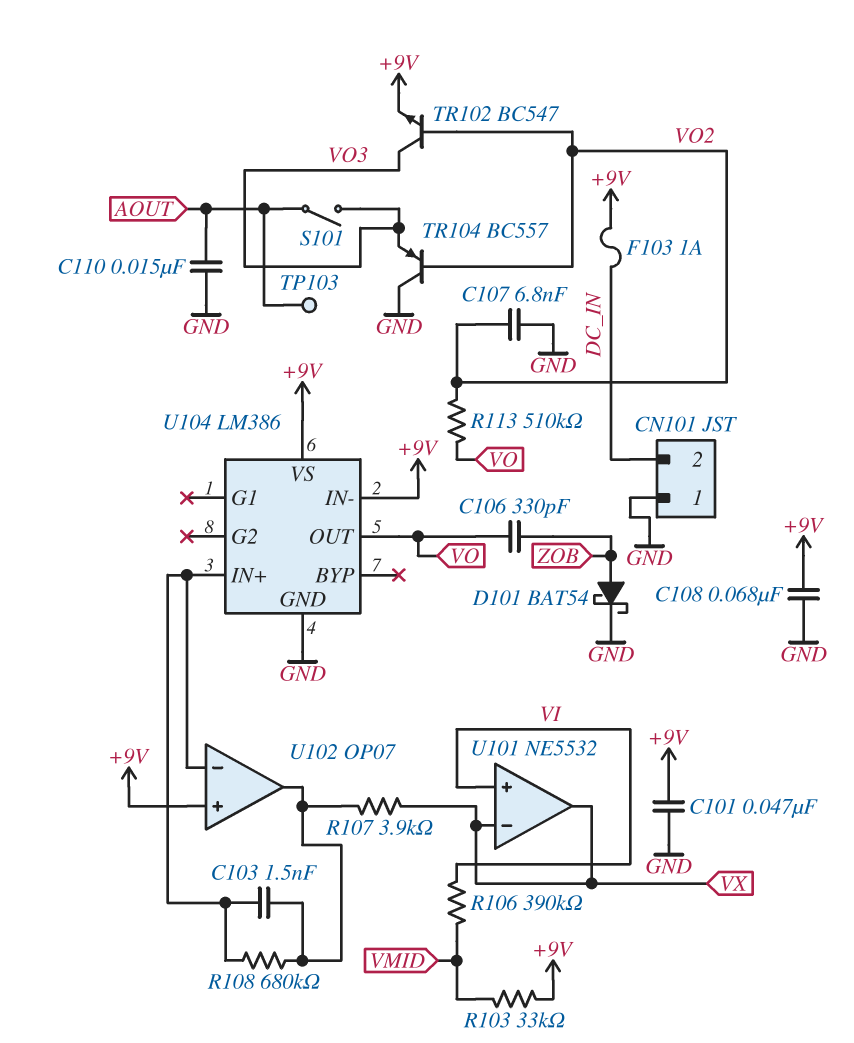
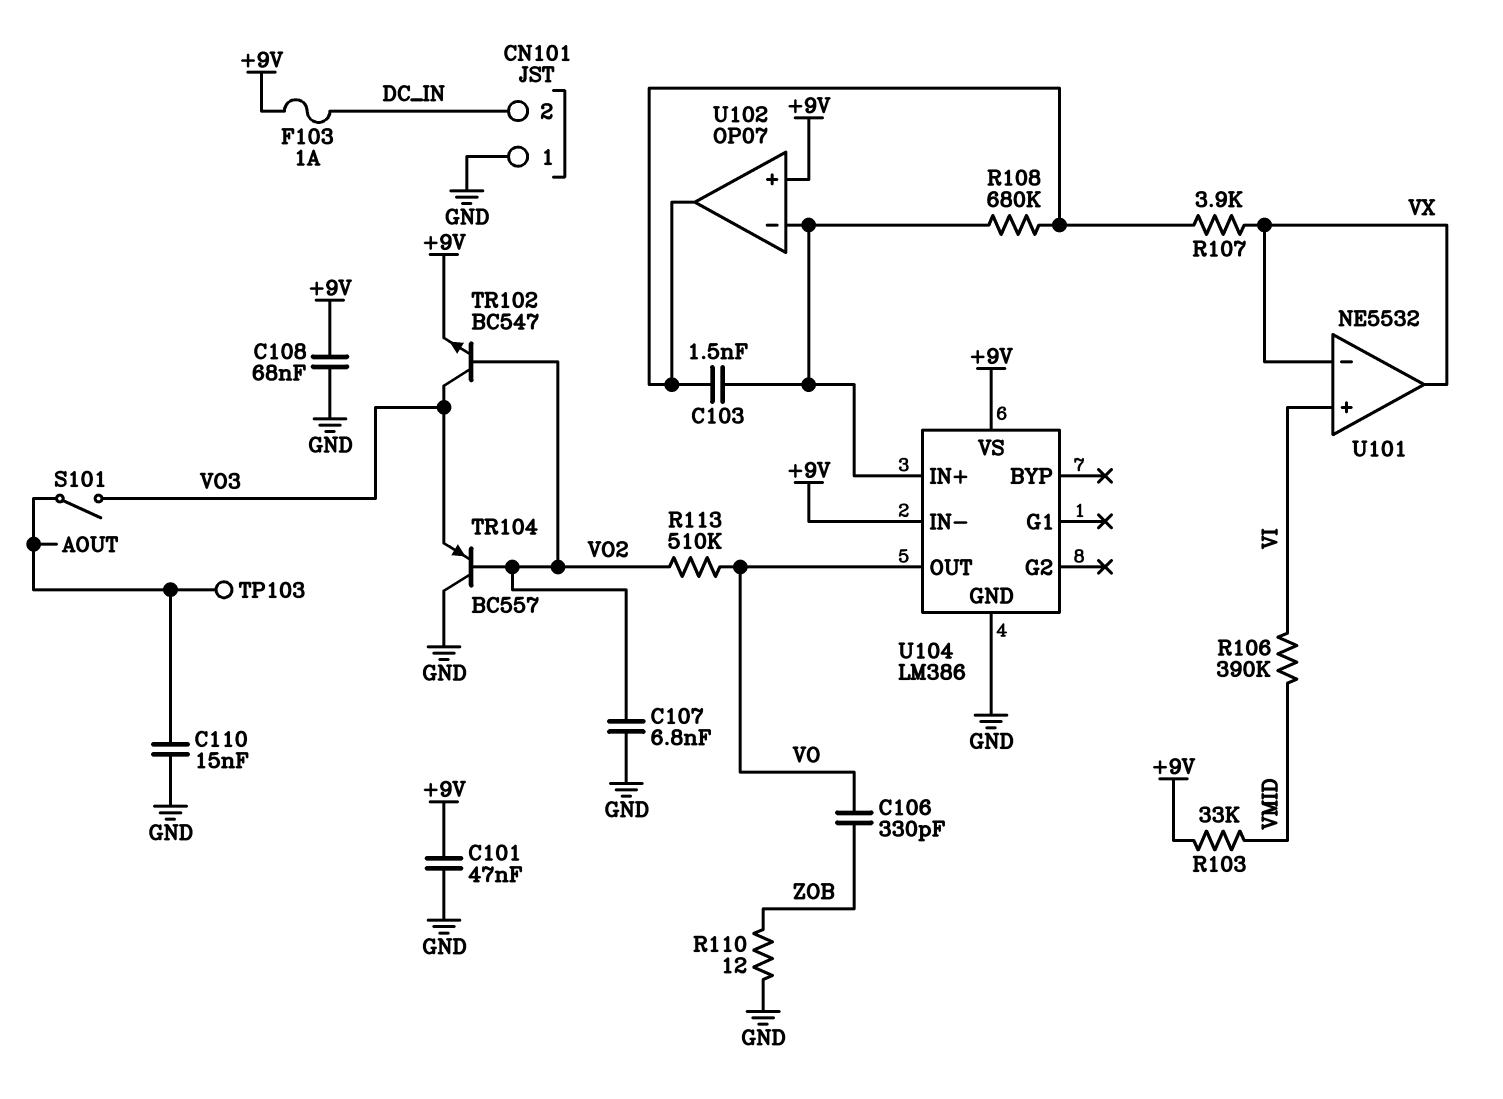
D101: schottky BAT54 (A ZOB, K GND) -> none
R110: none -> 12 (GND, ZOB)

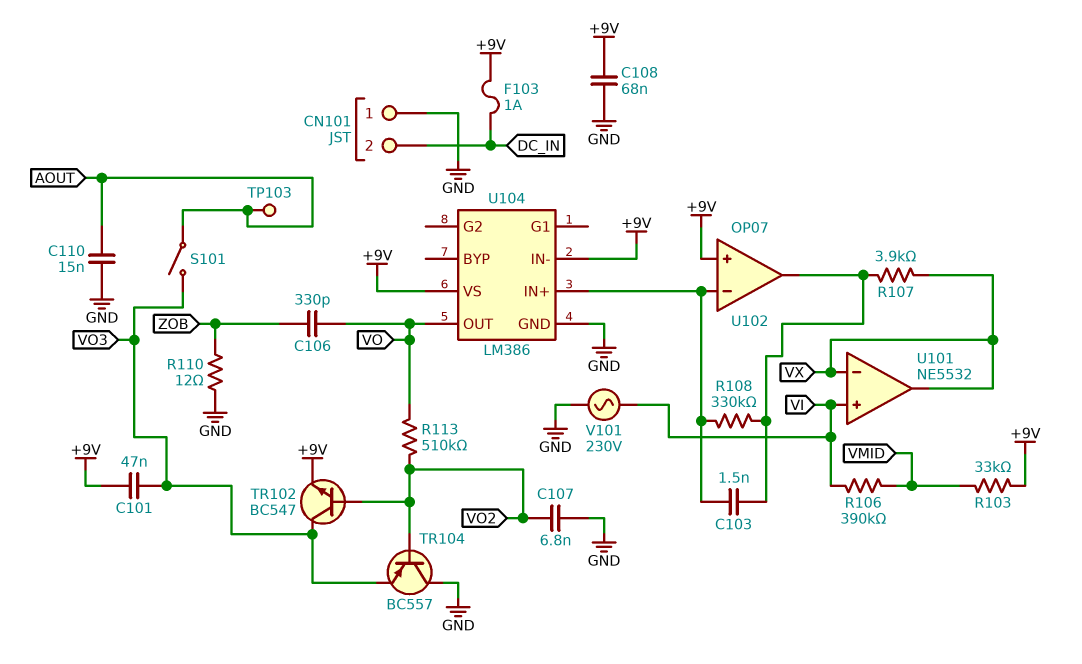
C101: 47nF (+9V, GND) -> 47nF (+9V, VO3)
R108: 680k (U102/in-, U102/out) -> 330k (U102/in-, U102/out)
V101: none -> AC 230V (GND, VI)

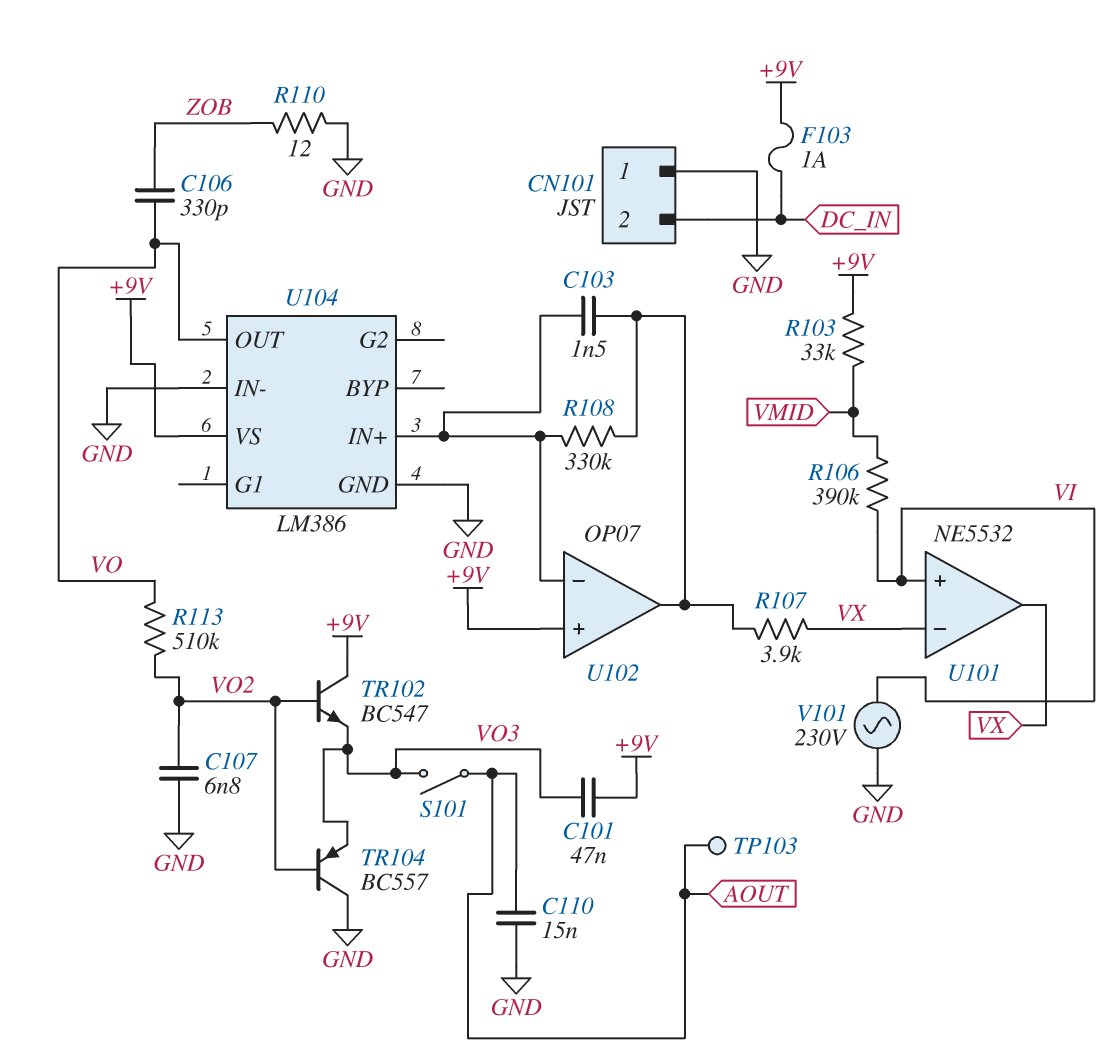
C108: 68nF (+9V, GND) -> none
TR102: NPN BC547 (B VO2, C VO3, E +9V) -> NPN BC547 (B VO2, C +9V, E VO3)
U104 pin IN-: +9V -> GND

